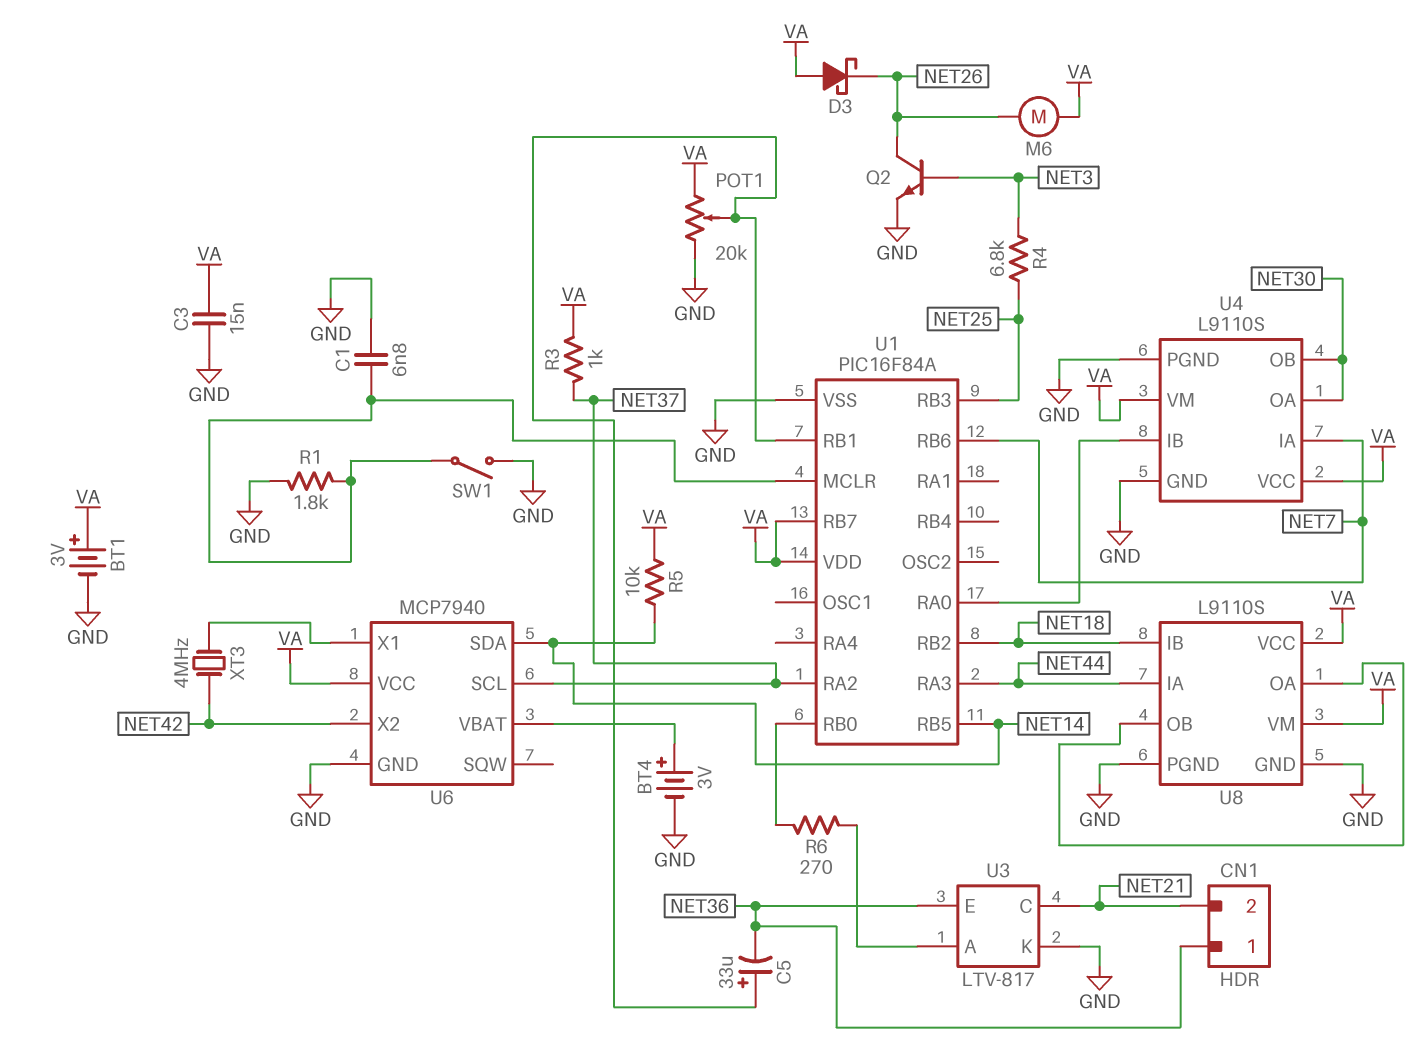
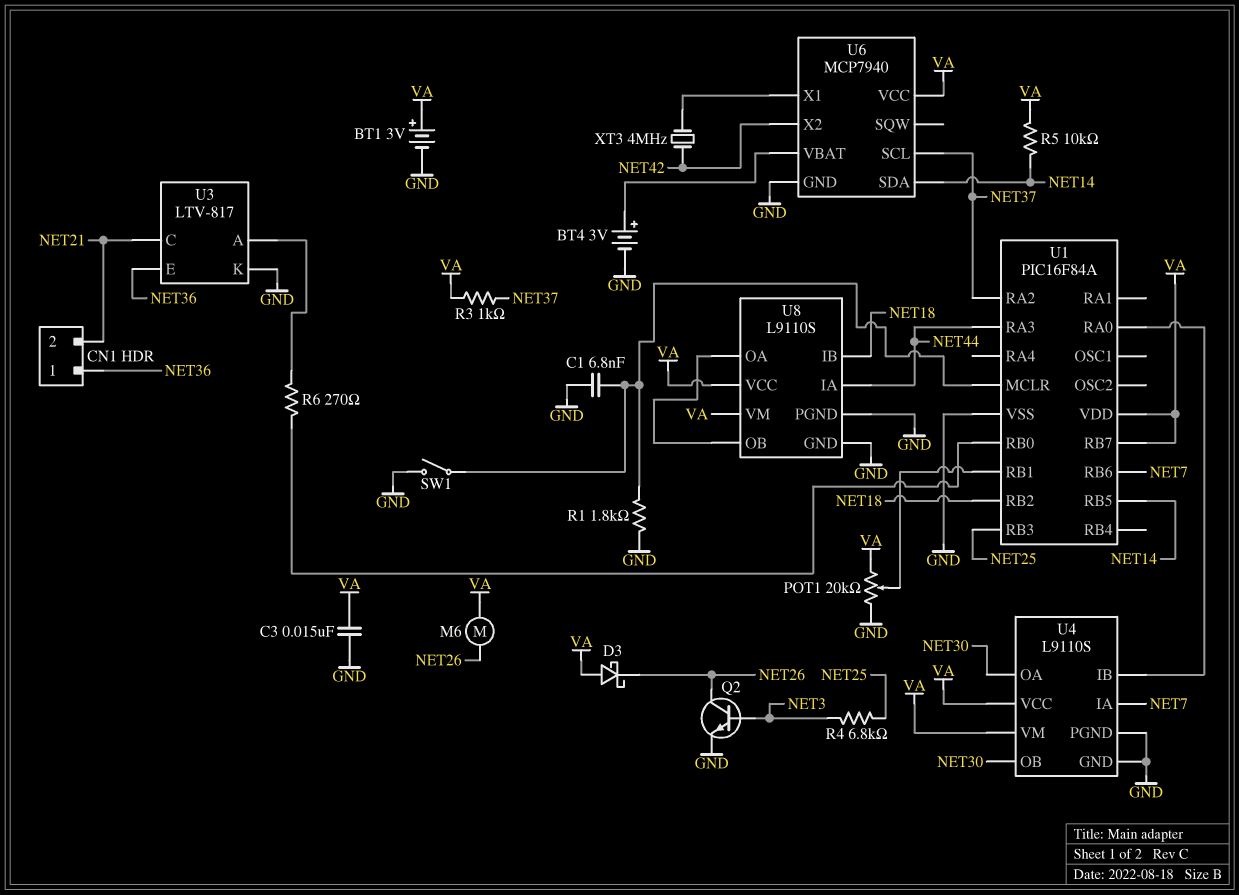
C5: 33uF (plus U1/RB1, minus NET36) -> none

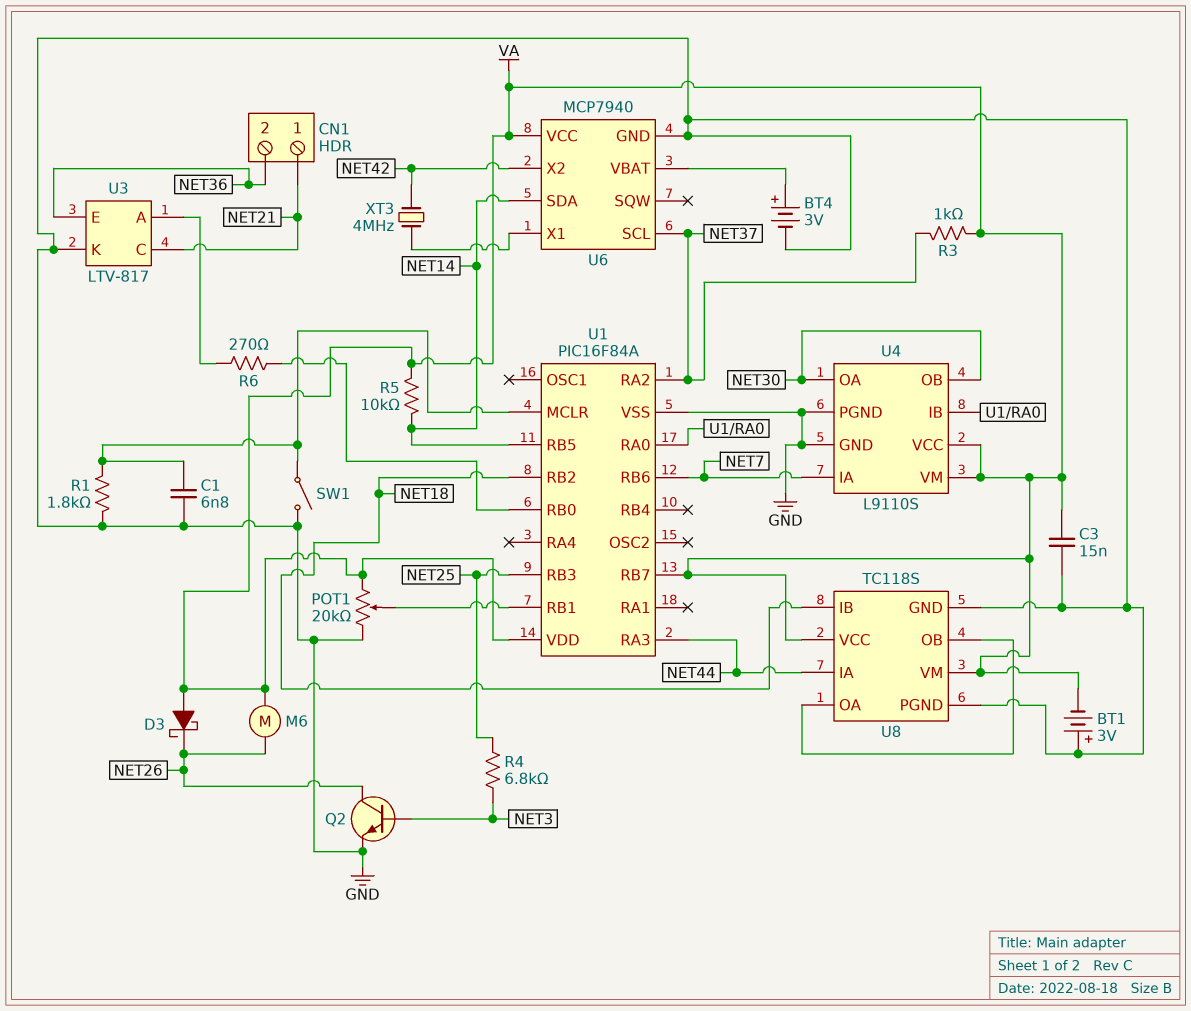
BT1: 3V (plus VA, minus GND) -> 3V (plus GND, minus VA)
CN1 pin 1: NET36 -> NET21
CN1 pin 2: NET21 -> NET36
U8: L9110S -> TC118S

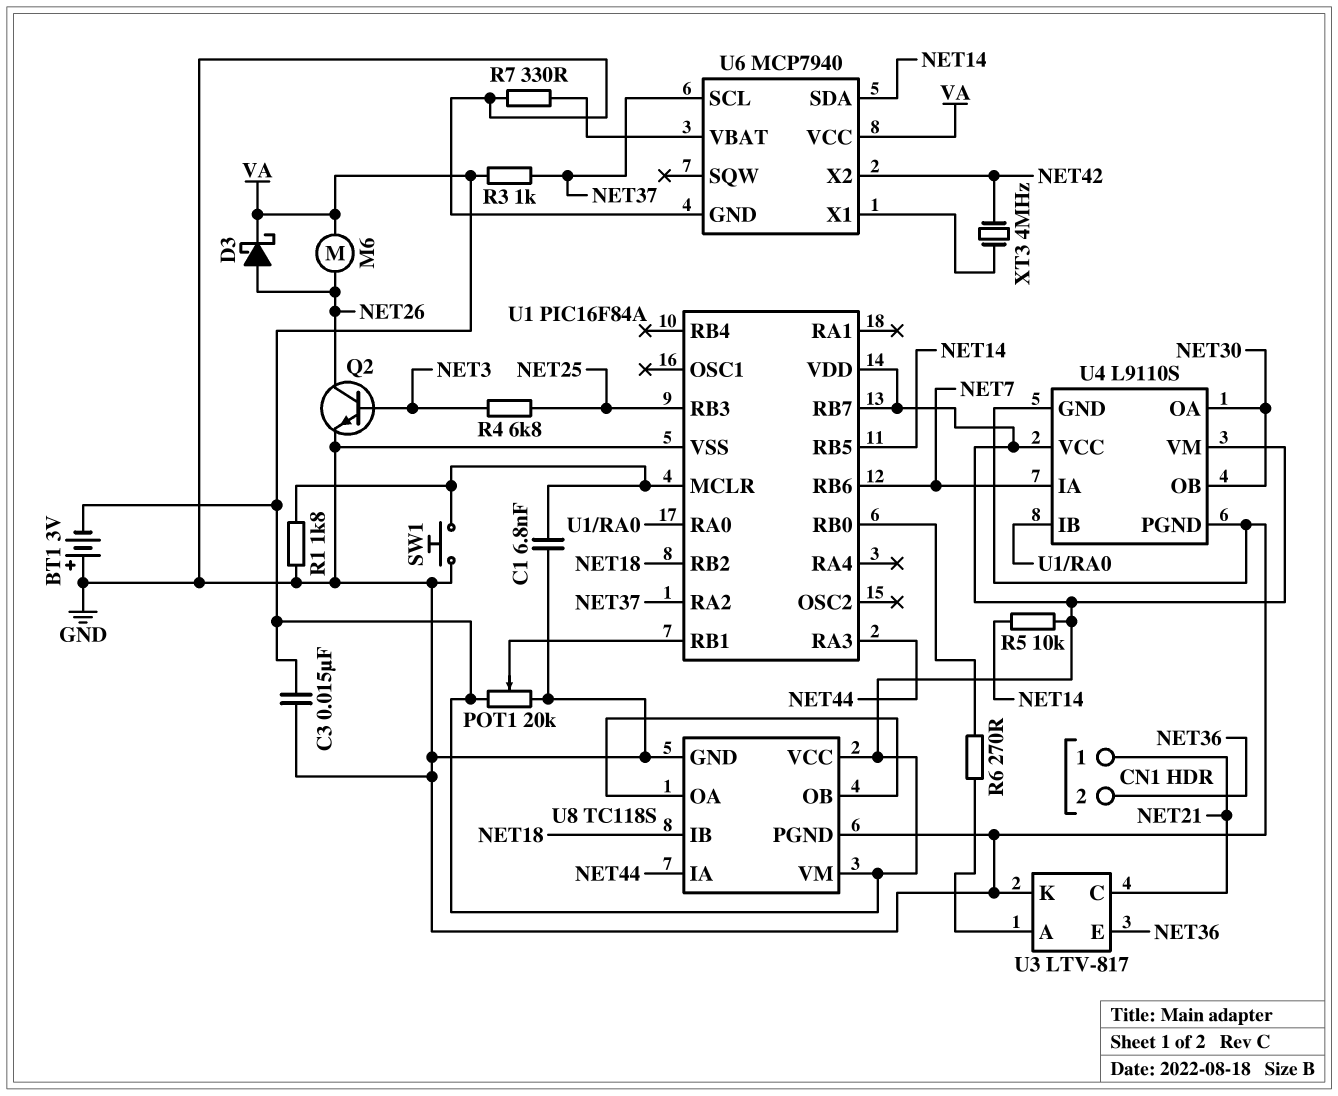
BT4: 3V (plus U6/VBAT, minus GND) -> none
D3: schottky (A VA, K NET26) -> schottky (A NET26, K VA)
R7: none -> 330 (GND, U6/VBAT)
SW1: switch (GND, U1/MCLR) -> button (GND, U1/MCLR)

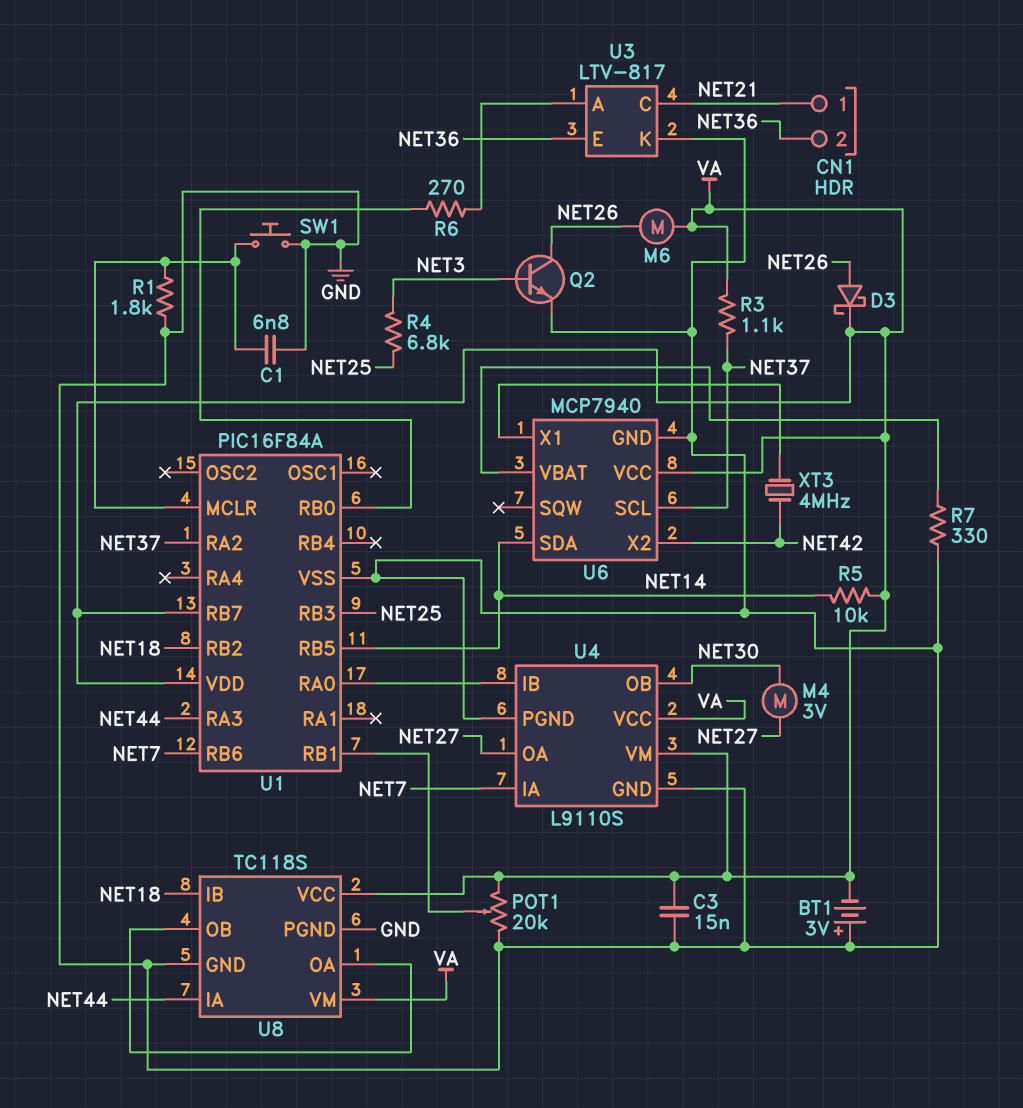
M4: none -> motor 3V (NET27, NET30)
R3: 1k (NET37, VA) -> 1.1k (NET37, VA)
U4 pin OA: NET30 -> NET27

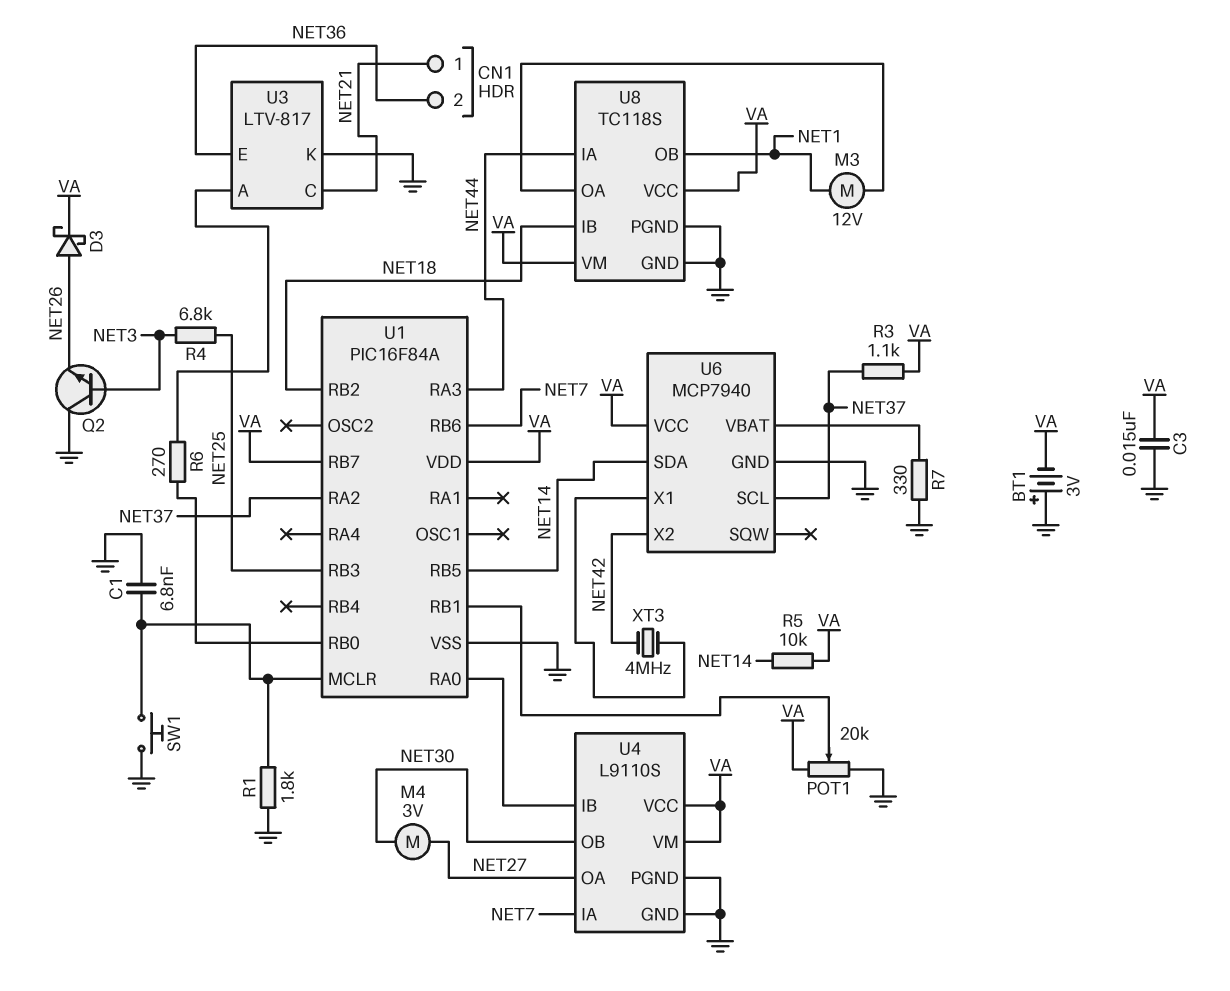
M3: none -> motor 12V (NET1, U8/OA)
M6: motor (NET26, VA) -> none
Q2: NPN (B NET3, C NET26, E GND) -> NPN (B NET3, C GND, E NET26)
U8 pin OB: U8/OA -> NET1

